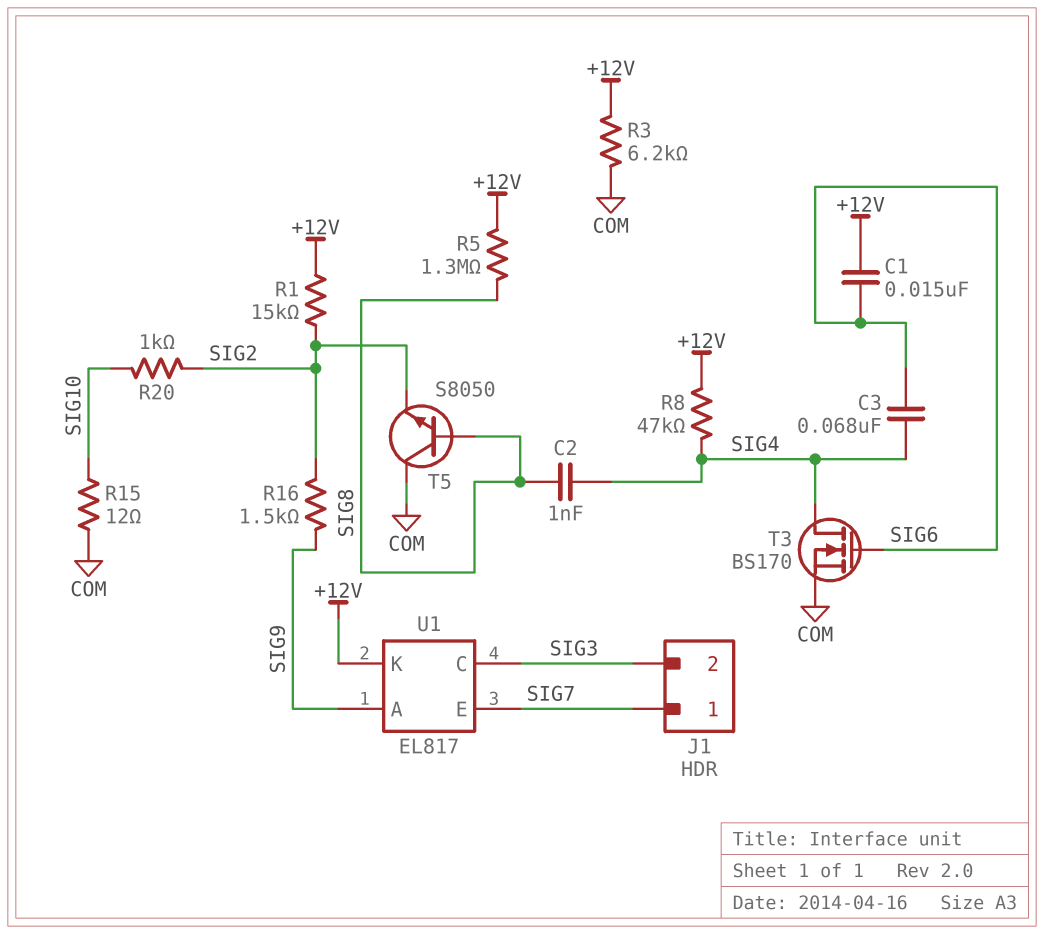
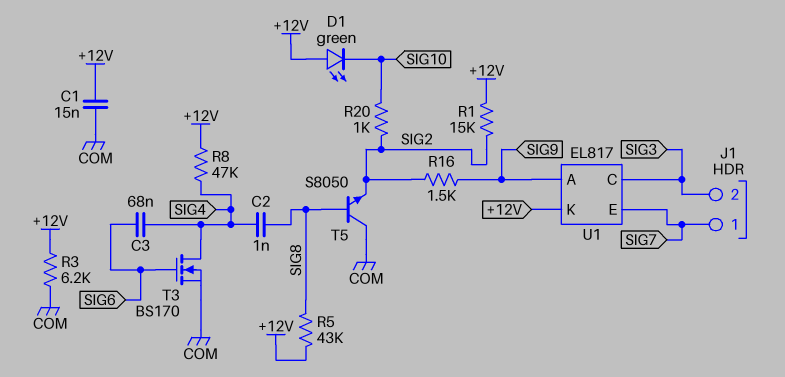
C1: 15nF (+12V, SIG6) -> 15nF (+12V, COM)
D1: none -> LED green (A +12V, K SIG10)
R5: 1.3M (+12V, SIG8) -> 43k (+12V, SIG8)
R15: 12 (COM, SIG10) -> none

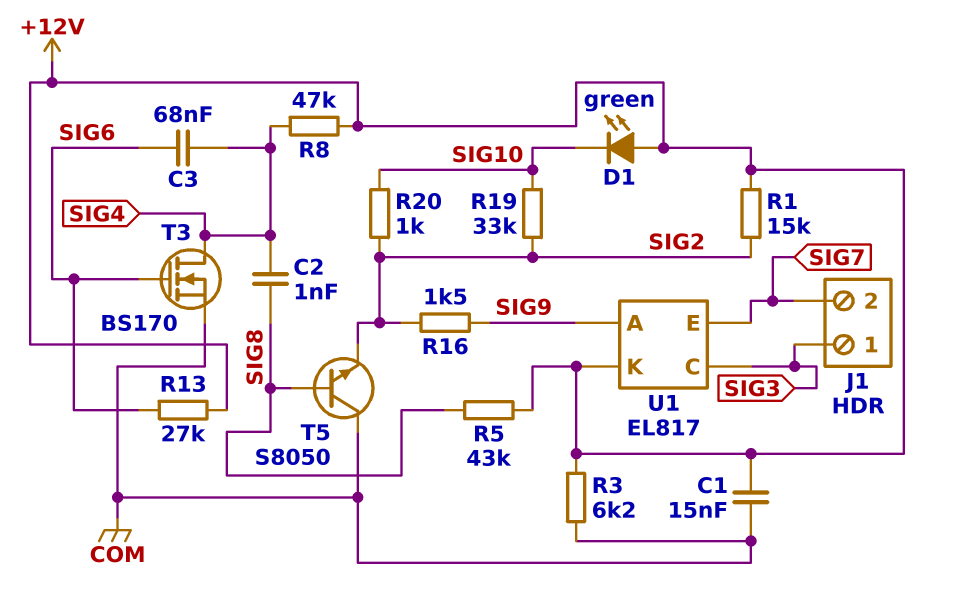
J1 pin 1: SIG7 -> SIG3
J1 pin 2: SIG3 -> SIG7
R13: none -> 27k (+12V, SIG6)
R19: none -> 33k (SIG2, SIG10)

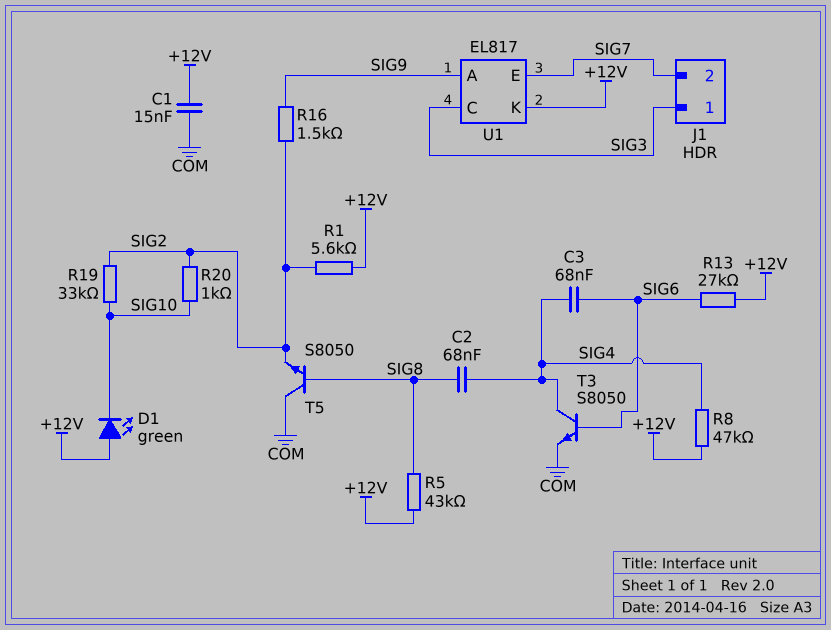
C2: 1nF (SIG4, SIG8) -> 68nF (SIG4, SIG8)
R1: 15k (+12V, SIG2) -> 5.6k (+12V, SIG2)
R3: 6.2k (+12V, COM) -> none
T3: NMOS BS170 (G SIG6, D SIG4, S COM) -> NPN S8050 (B SIG6, C SIG4, E COM)

